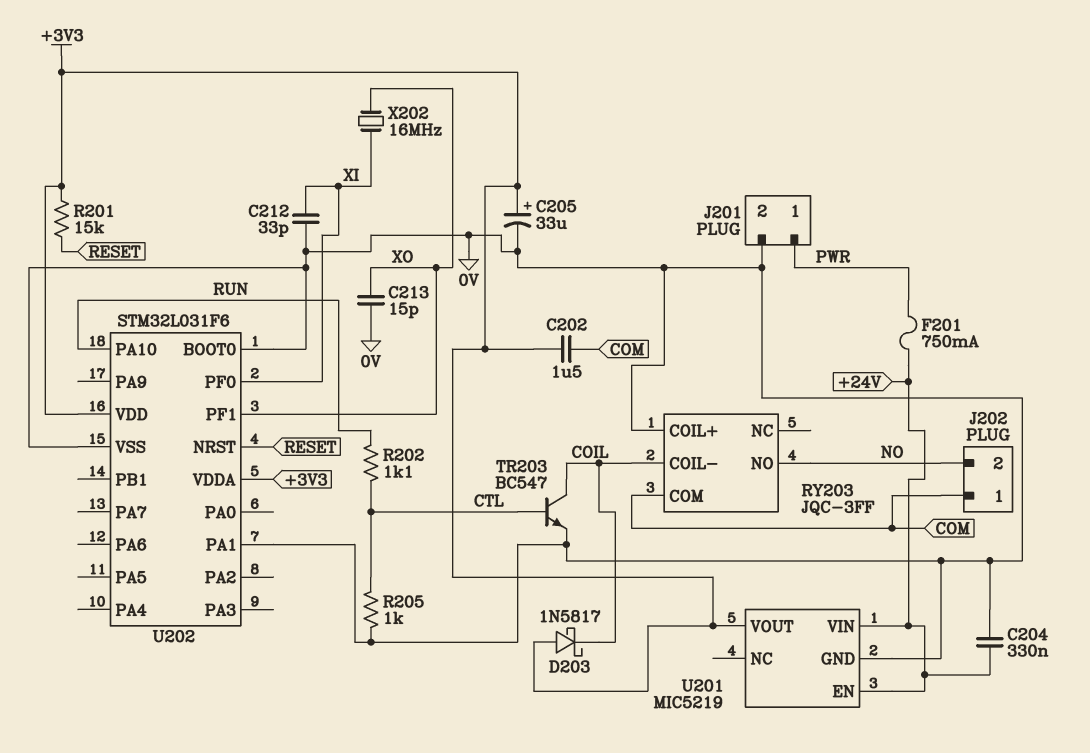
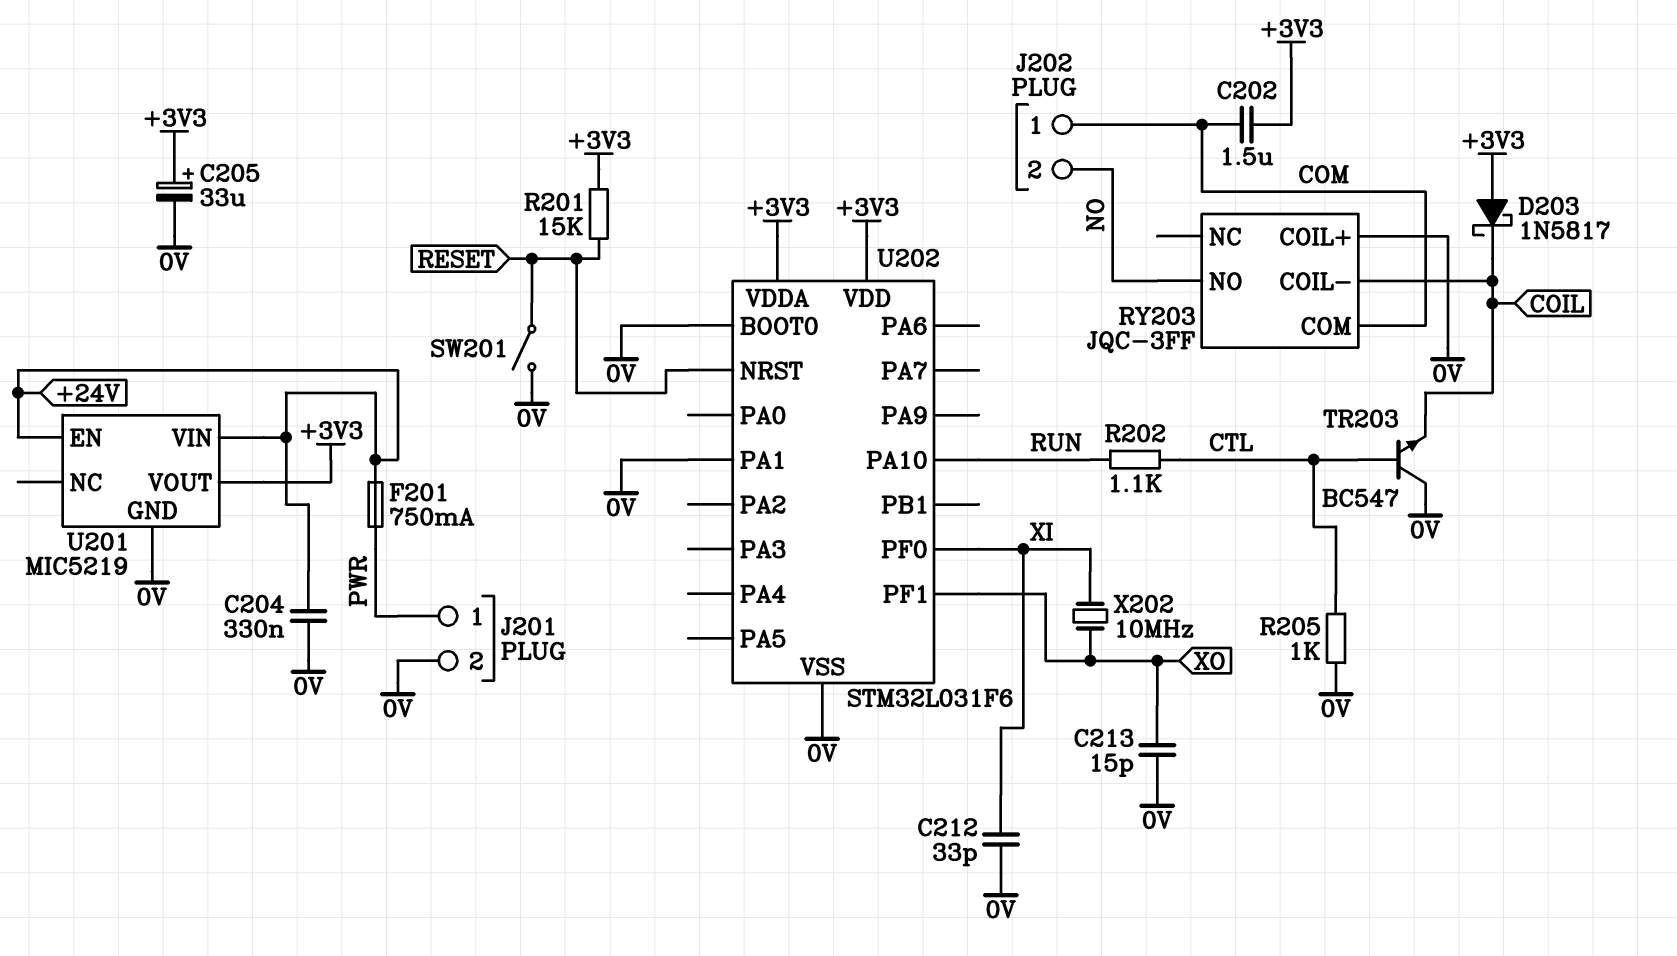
SW201: none -> switch (0V, RESET)
TR203: NPN BC547 (B CTL, C COIL, E 0V) -> NPN BC547 (B CTL, C 0V, E COIL)
X202: 16MHz (XI, XO) -> 10MHz (XI, XO)

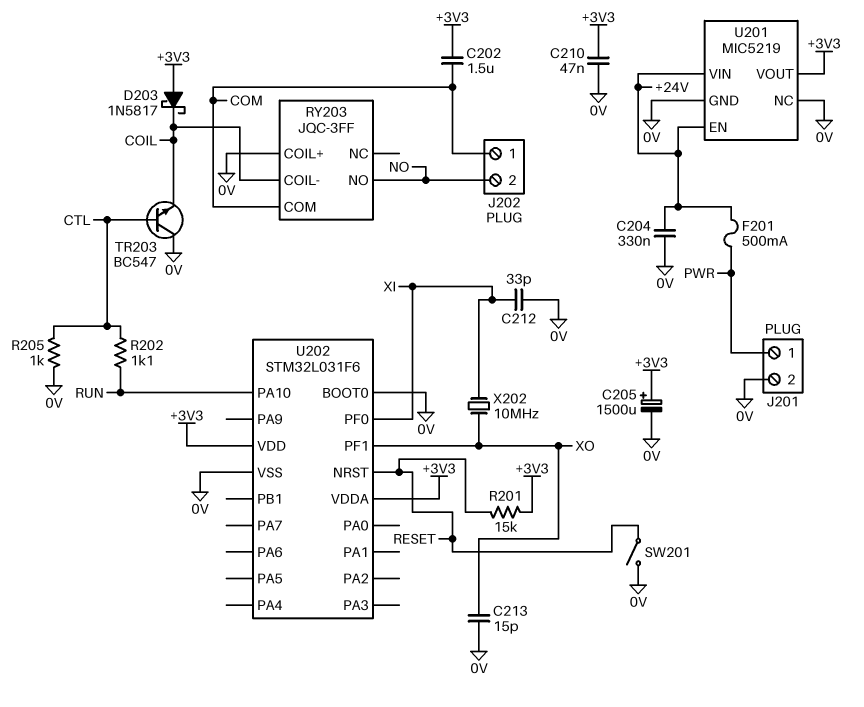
C205: 33uF (plus +3V3, minus 0V) -> 1500uF (plus +3V3, minus 0V)
C210: none -> 47nF (+3V3, 0V)
F201: 750mA (+24V, PWR) -> 500mA (+24V, PWR)
U201 pin NC: none -> 0V
U202 pin PA1: 0V -> none

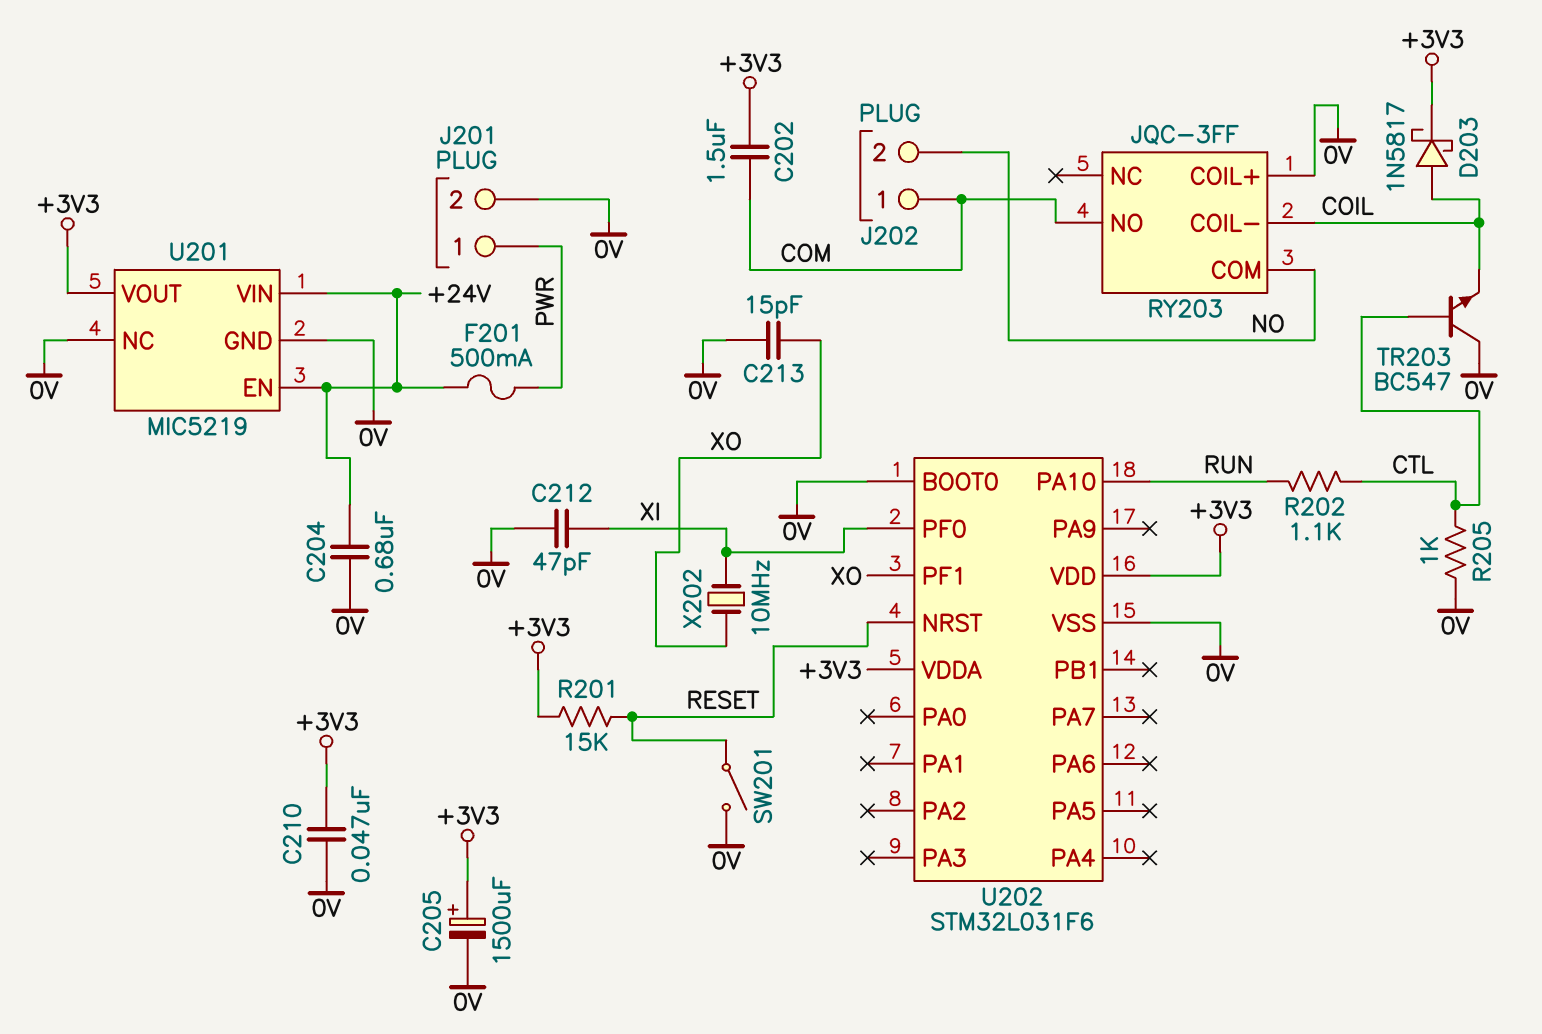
C204: 330nF (+24V, 0V) -> 680nF (+24V, 0V)
C212: 33pF (0V, XI) -> 47pF (0V, XI)
D203: schottky 1N5817 (A +3V3, K COIL) -> schottky 1N5817 (A COIL, K +3V3)
RY203 pin COM: COM -> NO
RY203 pin NO: NO -> COM

